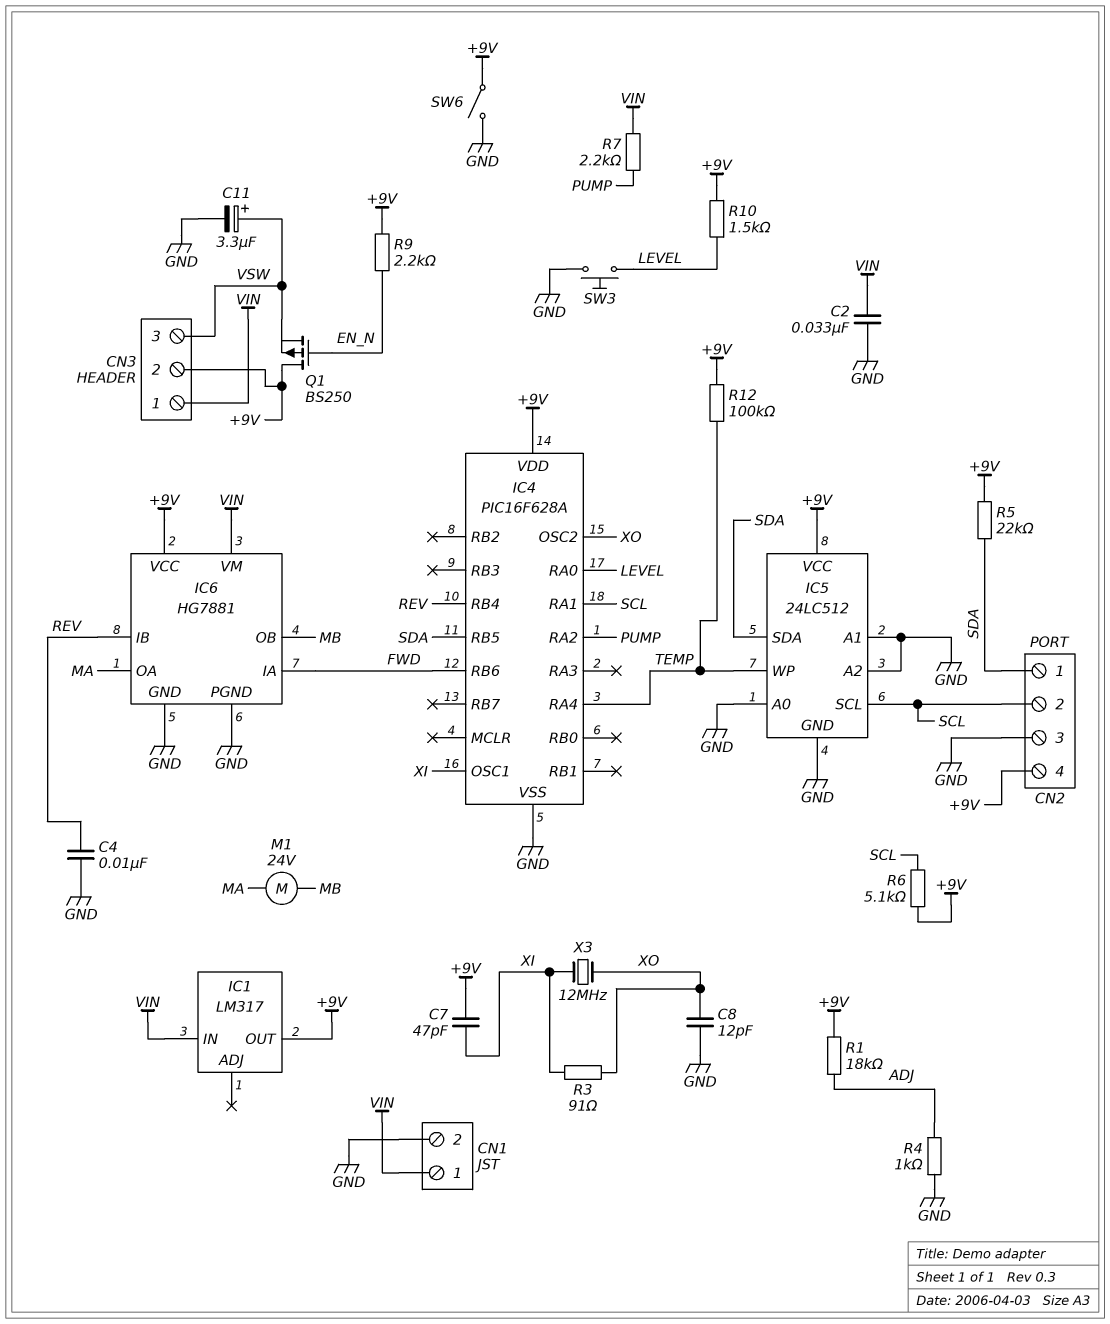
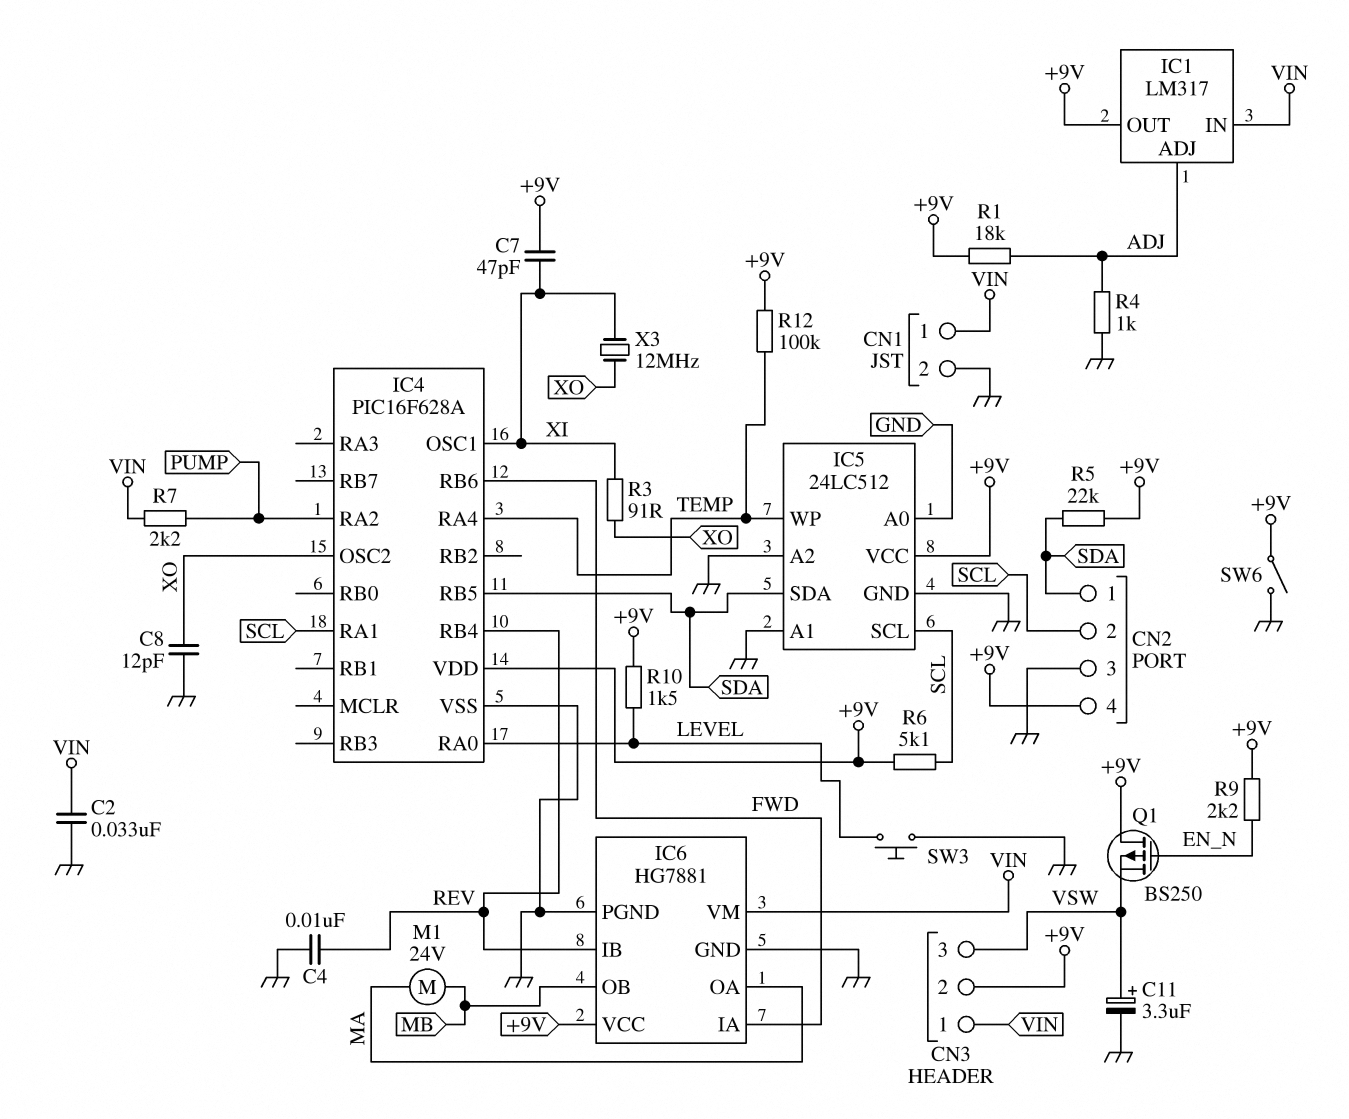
IC1 pin ADJ: none -> ADJ

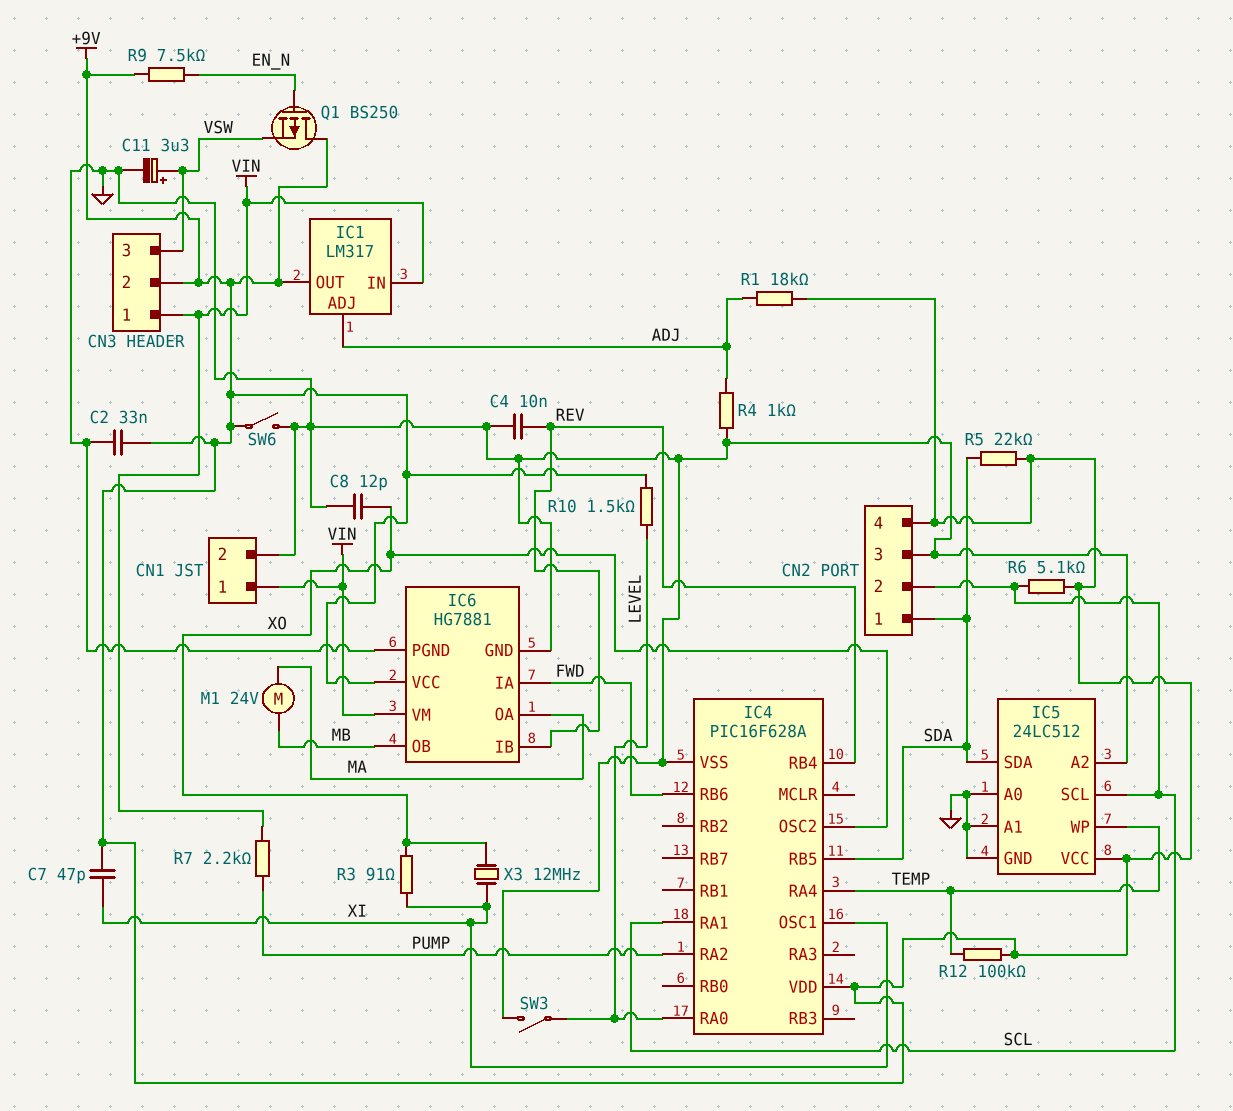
C2: 33nF (GND, VIN) -> 33nF (+9V, GND)
R9: 2.2k (+9V, EN_N) -> 7.5k (+9V, EN_N)
SW3: button (GND, LEVEL) -> switch (GND, LEVEL)

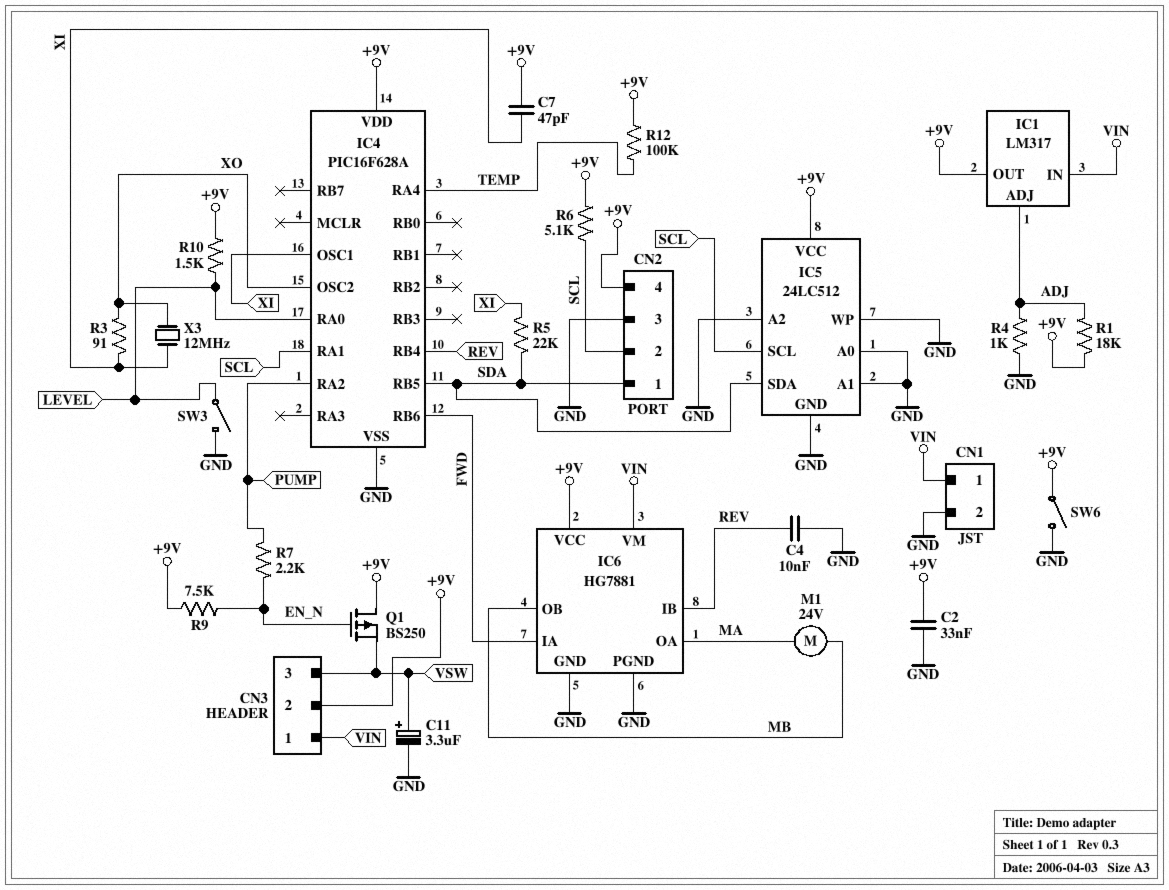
C8: 12pF (GND, XO) -> none
IC5 pin WP: TEMP -> GND
R5: 22k (+9V, SDA) -> 22k (SDA, XI)
R7: 2.2k (PUMP, VIN) -> 2.2k (EN_N, PUMP)

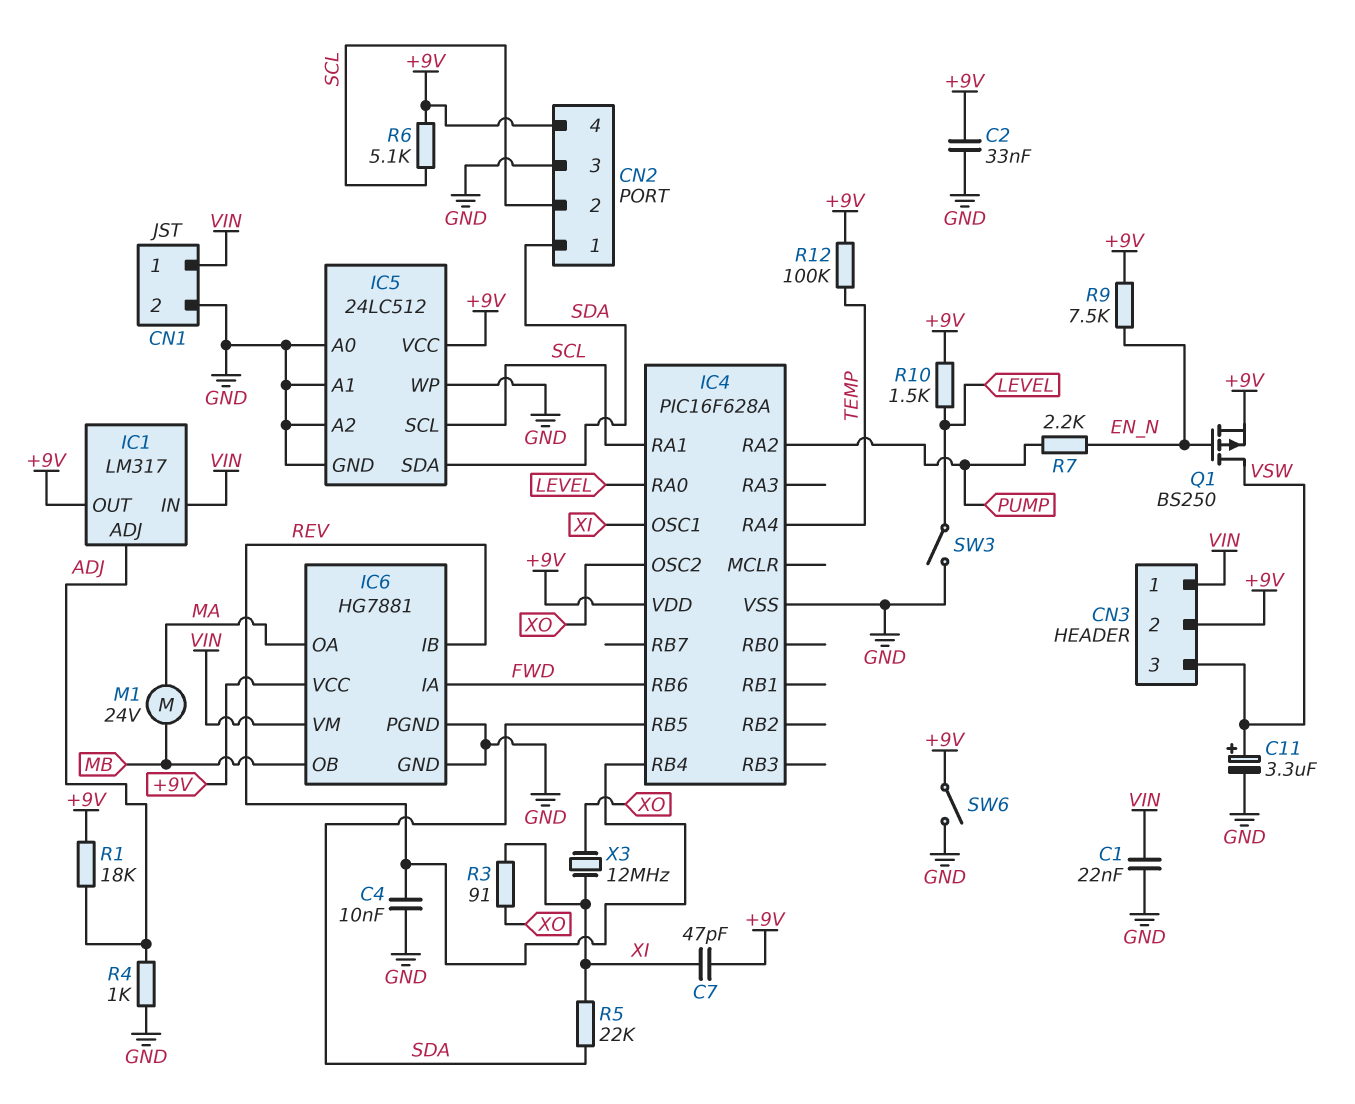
C1: none -> 22nF (GND, VIN)
Q1: PMOS BS250 (G EN_N, D +9V, S VSW) -> PMOS BS250 (G EN_N, D VSW, S +9V)

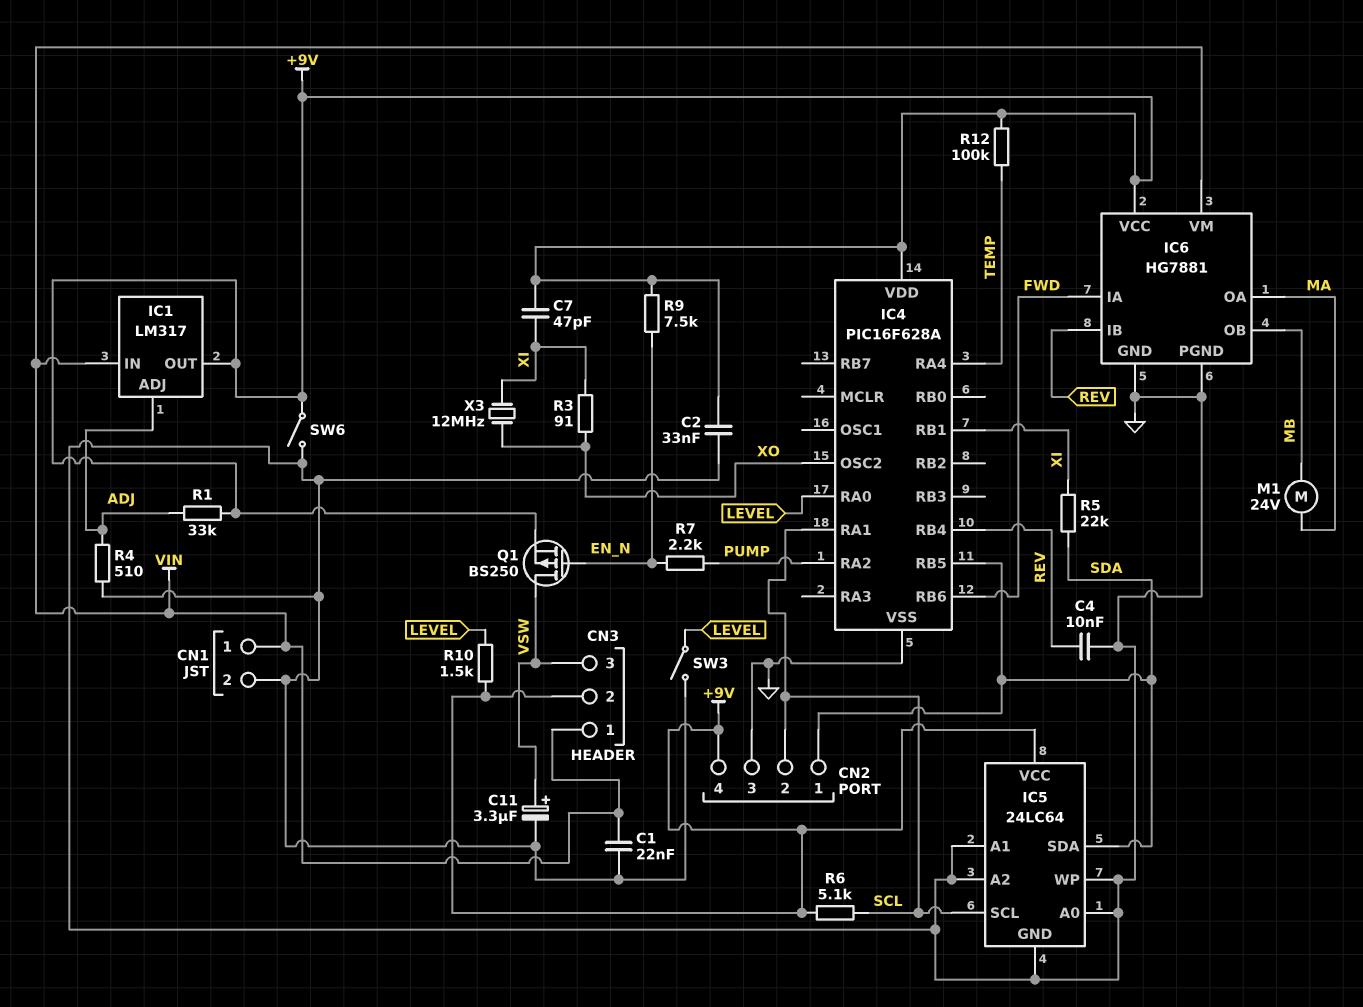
IC4 pin OSC1: XI -> none
IC4 pin RB1: none -> XI
IC5: 24LC512 -> 24LC64
R1: 18k (+9V, ADJ) -> 33k (+9V, ADJ)
R4: 1k (ADJ, GND) -> 510 (ADJ, GND)

